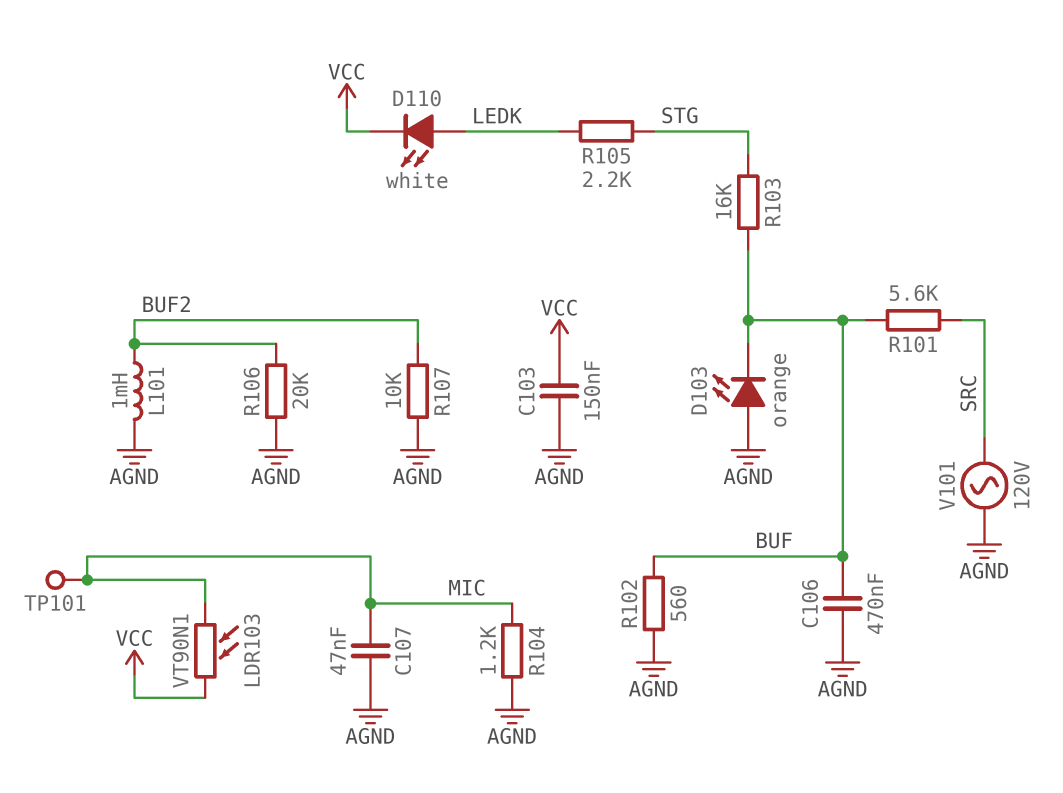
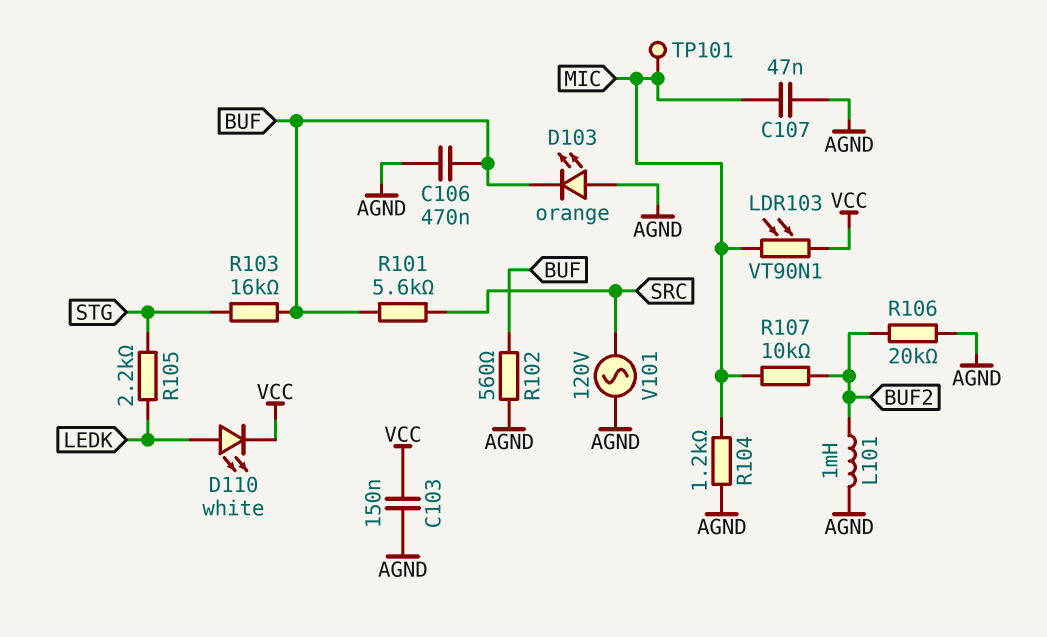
R107: 10k (AGND, BUF2) -> 10k (BUF2, MIC)

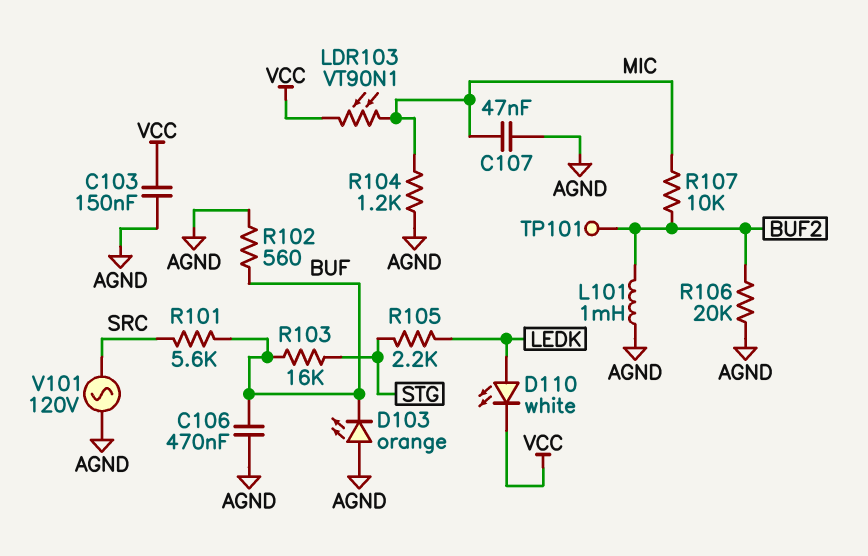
TP101: test point (MIC) -> test point (BUF2)

